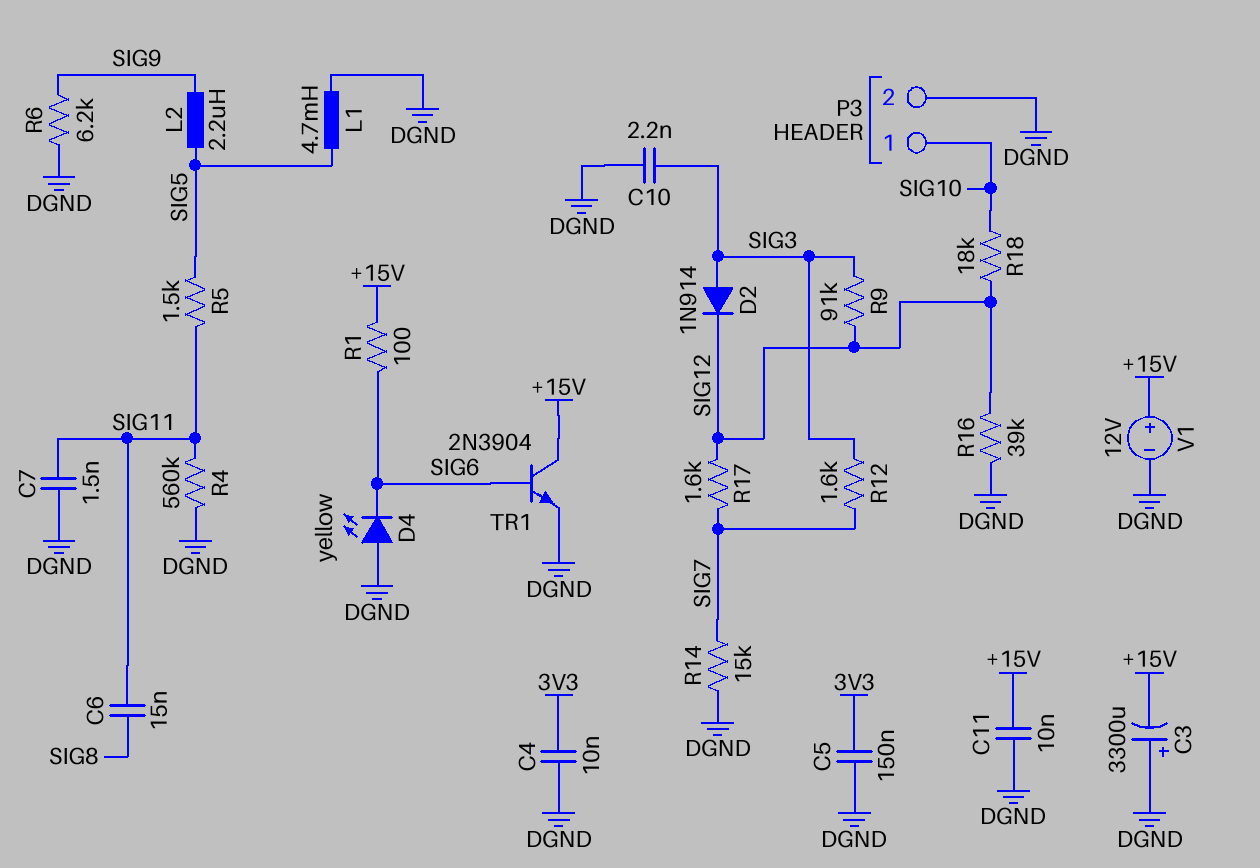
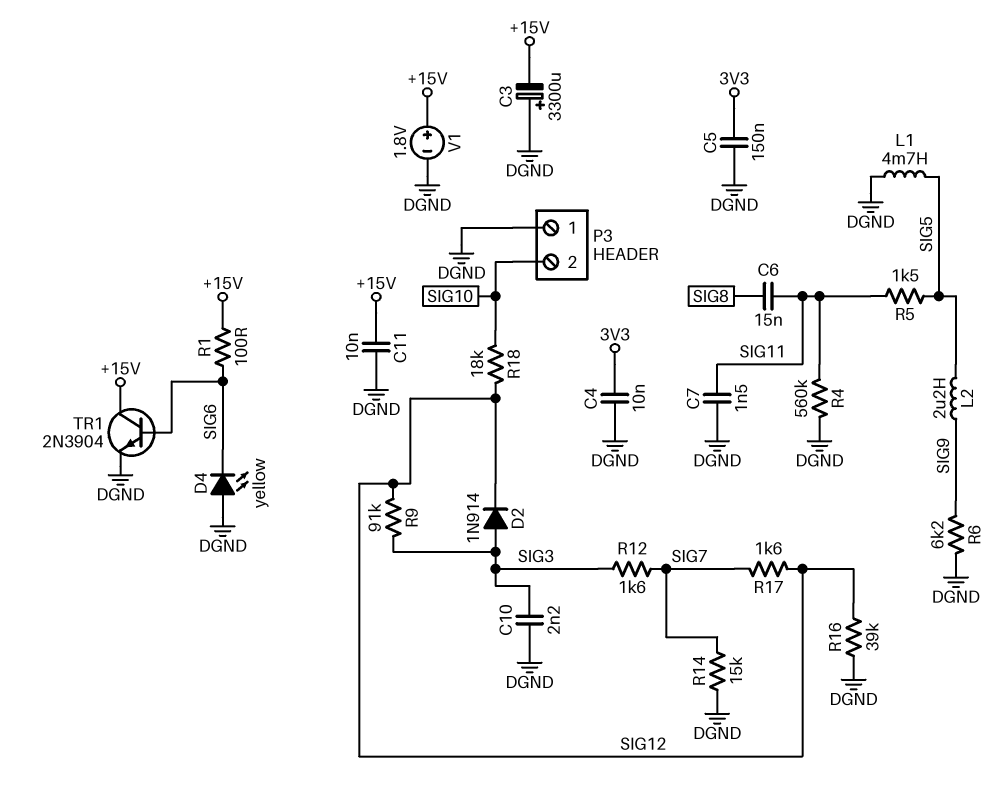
P3 pin 1: SIG10 -> DGND
P3 pin 2: DGND -> SIG10
V1: 12V (plus +15V, minus DGND) -> 1.8V (plus +15V, minus DGND)

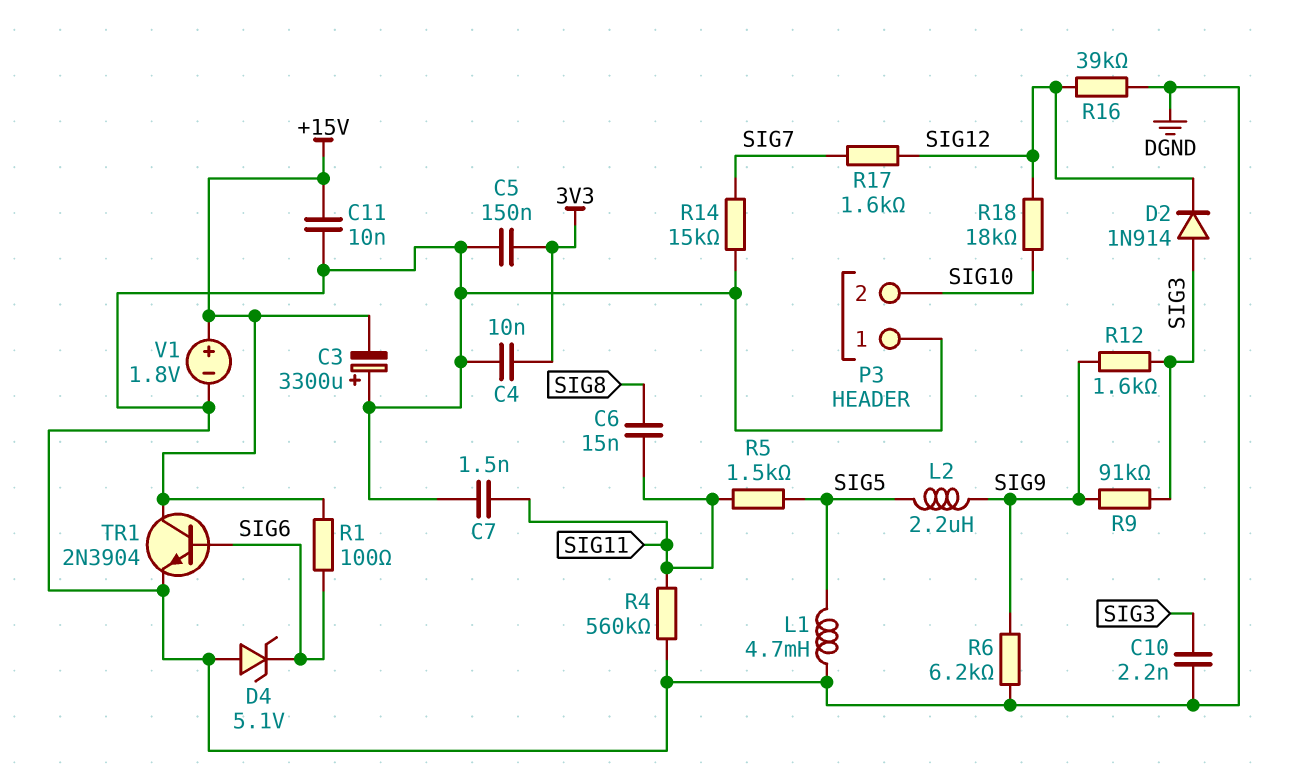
D4: LED yellow (A DGND, K SIG6) -> zener 5.1V (A DGND, K SIG6)
R9: 91k (SIG3, SIG12) -> 91k (SIG3, SIG9)
R12: 1.6k (SIG3, SIG7) -> 1.6k (SIG3, SIG9)

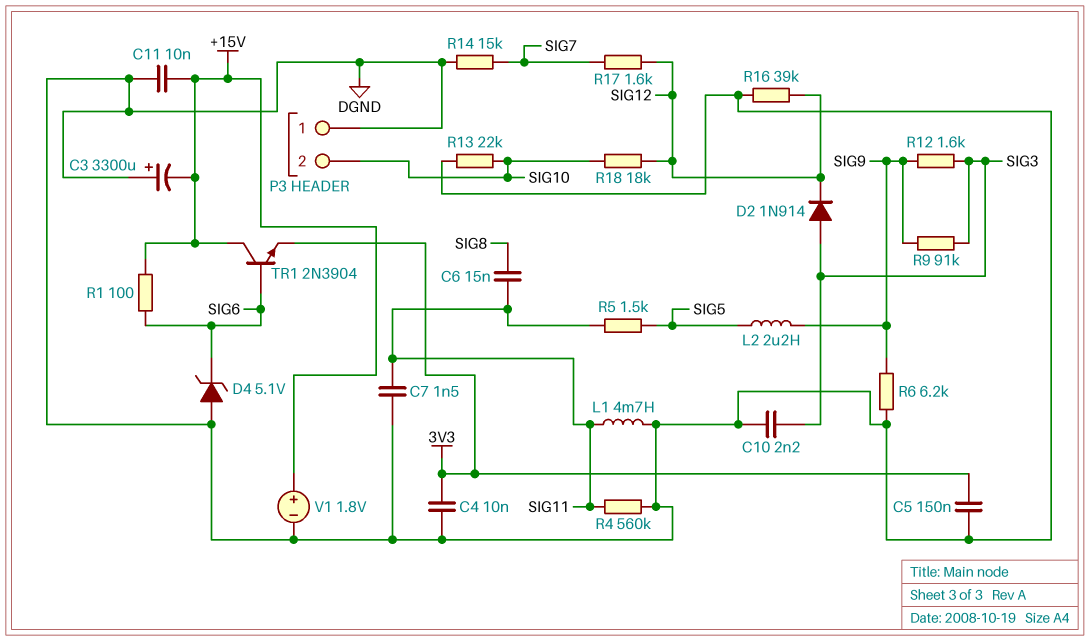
L1: 4.7mH (DGND, SIG5) -> 4.7mH (DGND, SIG11)
R13: none -> 22k (DGND, SIG10)
TR1: NPN 2N3904 (B SIG6, C +15V, E DGND) -> NPN 2N3904 (B SIG6, C +15V, E 3V3)

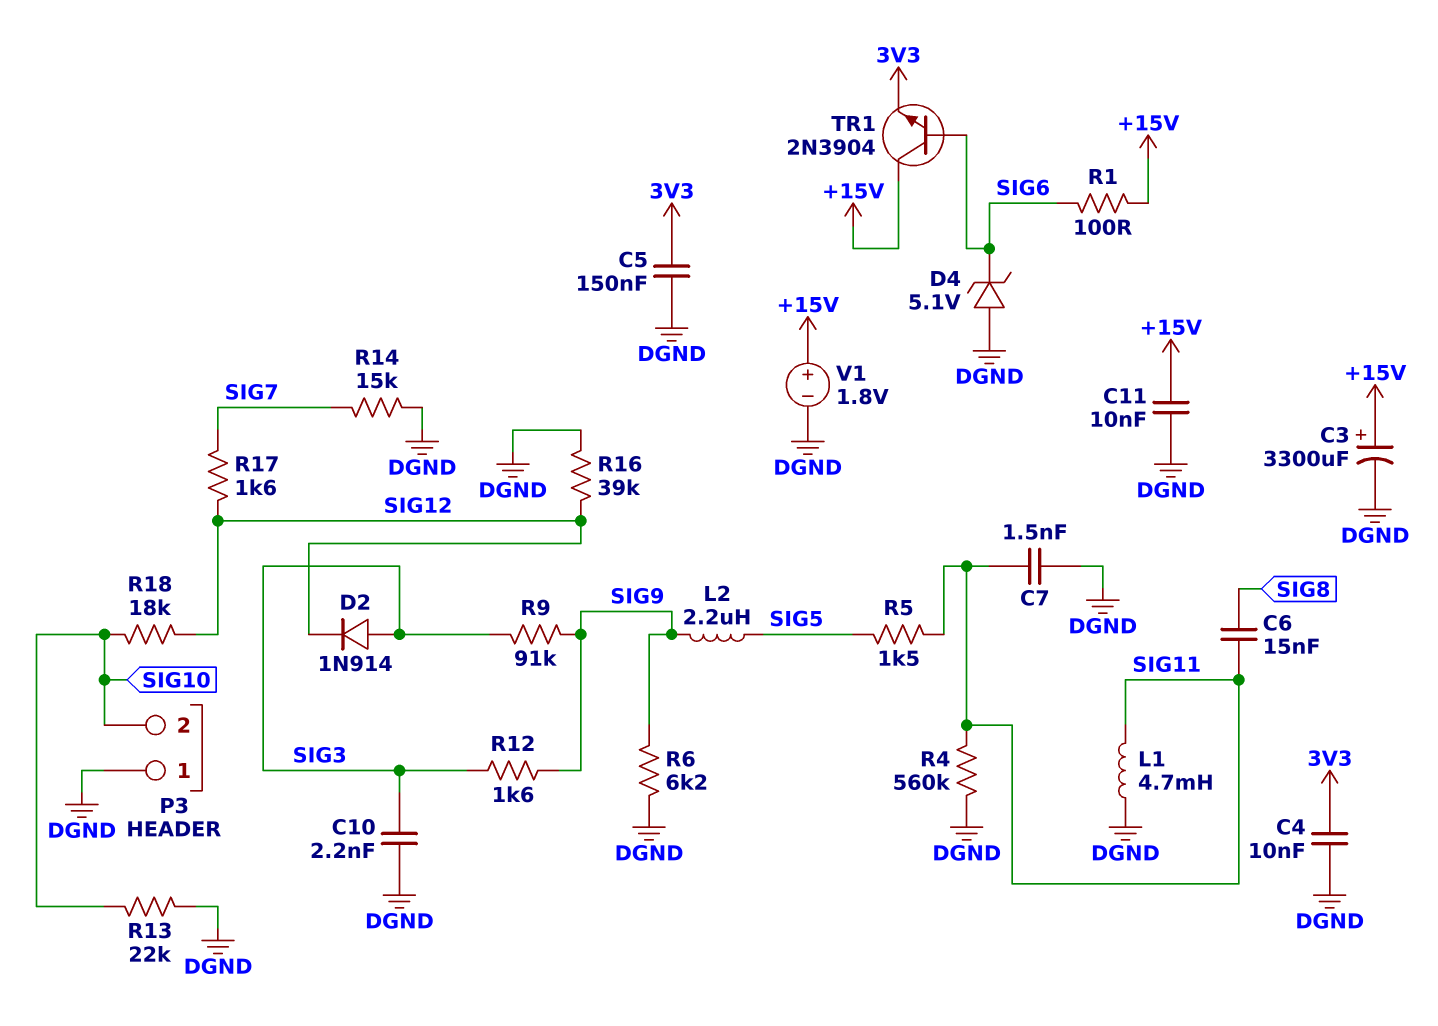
C3: 3300uF (plus DGND, minus +15V) -> 3300uF (plus +15V, minus DGND)

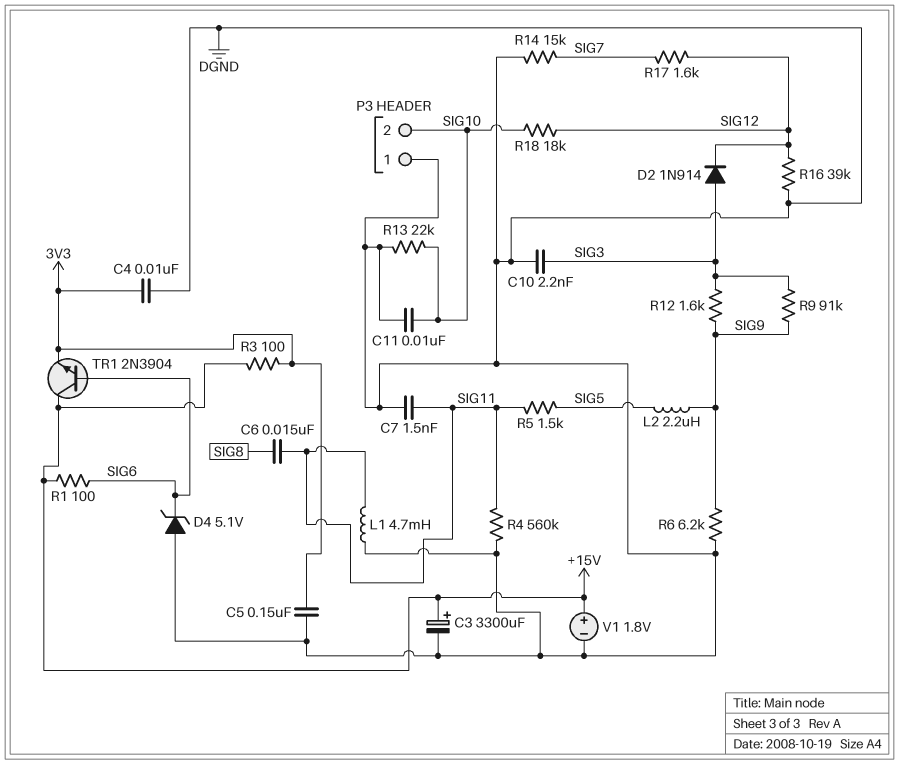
C11: 10nF (+15V, DGND) -> 10nF (DGND, SIG10)
R3: none -> 100 (+15V, 3V3)

